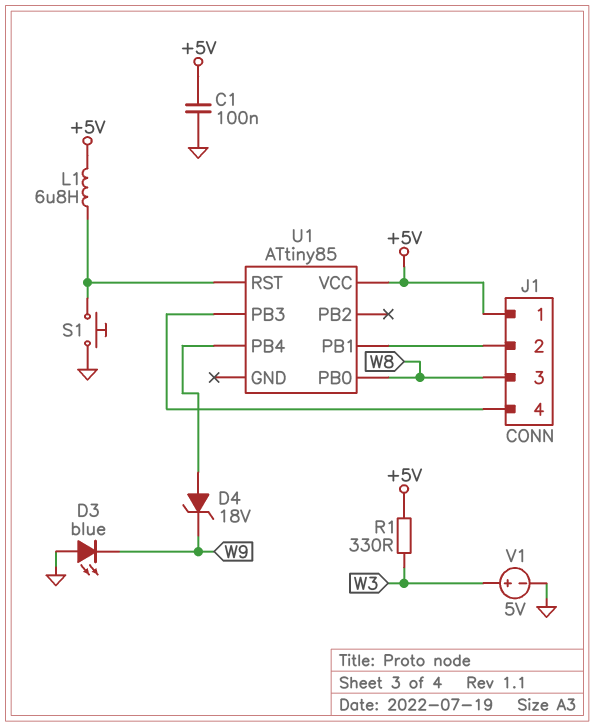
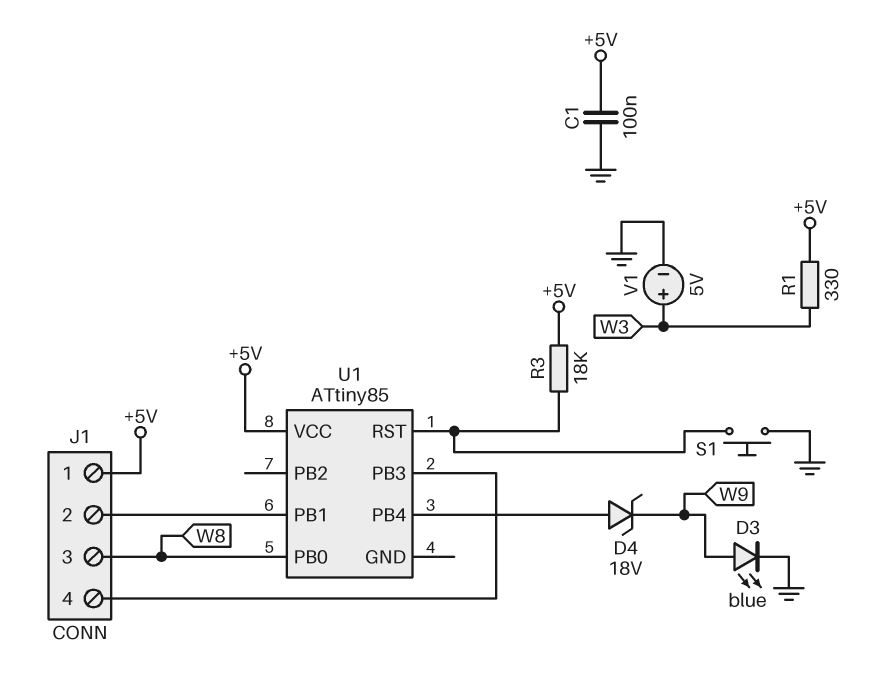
D3: LED blue (A GND, K W9) -> LED blue (A W9, K GND)
L1: 6.8uH (+5V, U1/RST) -> none
R3: none -> 18k (+5V, U1/RST)

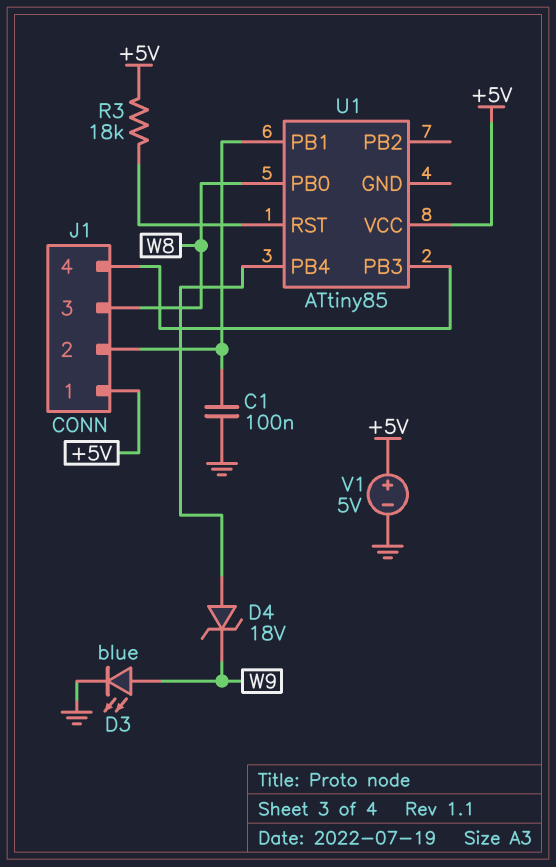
C1: 100nF (+5V, GND) -> 100nF (GND, J1/2)
R1: 330 (+5V, W3) -> none
S1: button (GND, U1/RST) -> none
V1: 5V (plus W3, minus GND) -> 5V (plus +5V, minus GND)

